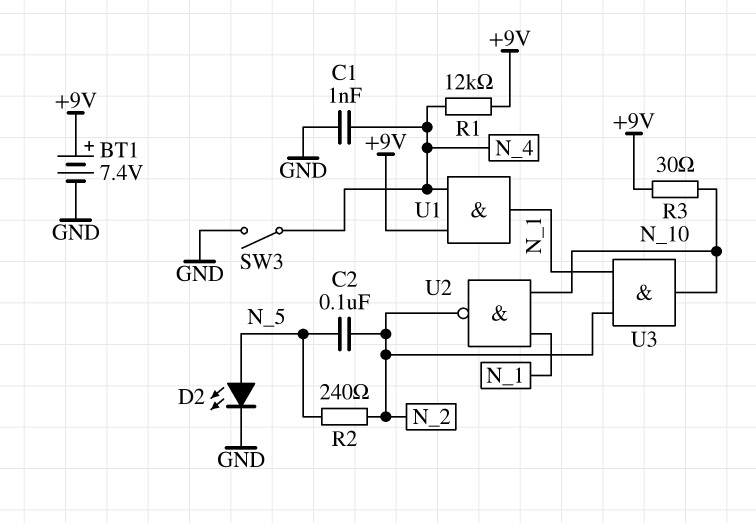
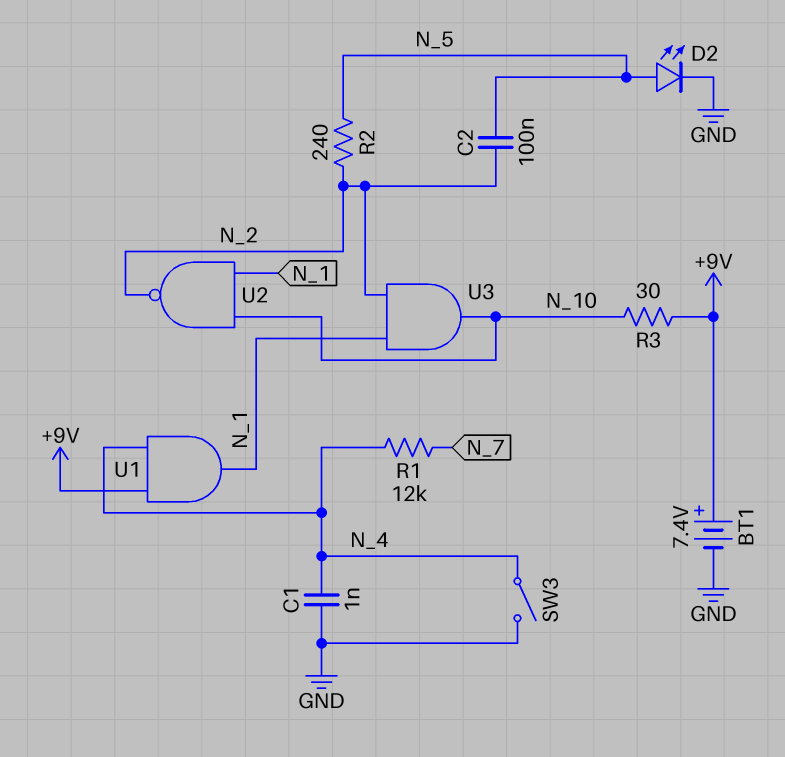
R1: 12k (+9V, N_4) -> 12k (N_4, N_7)

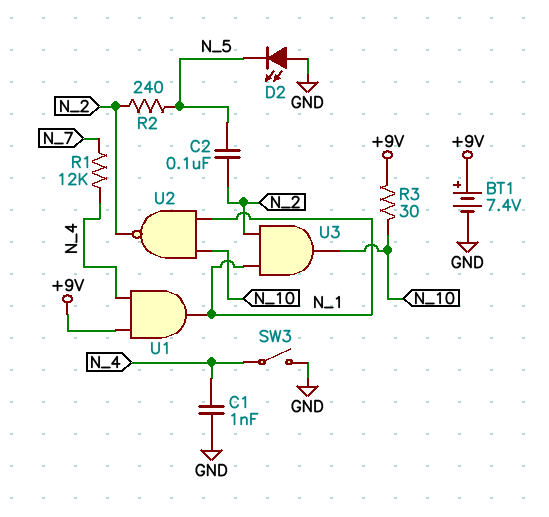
D2: LED (A N_5, K GND) -> LED (A GND, K N_5)

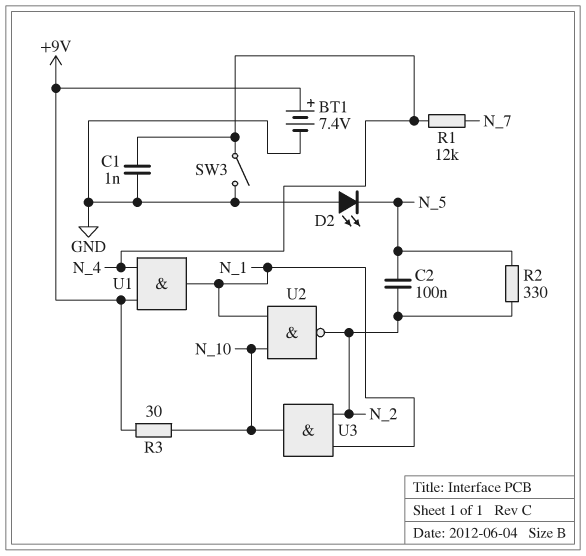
R2: 240 (N_2, N_5) -> 330 (N_2, N_5)

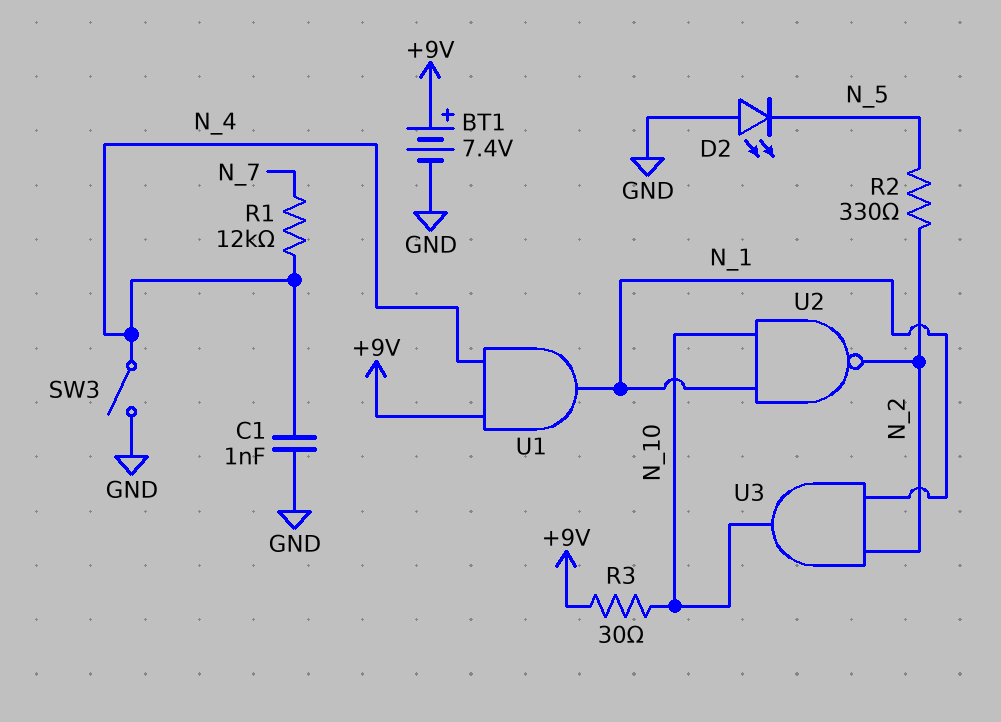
C2: 100nF (N_2, N_5) -> none

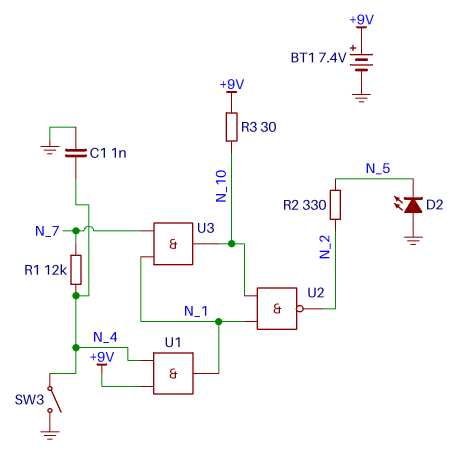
U3: AND (in N_1, in N_2, out N_10) -> AND (in N_1, in N_7, out N_10)

